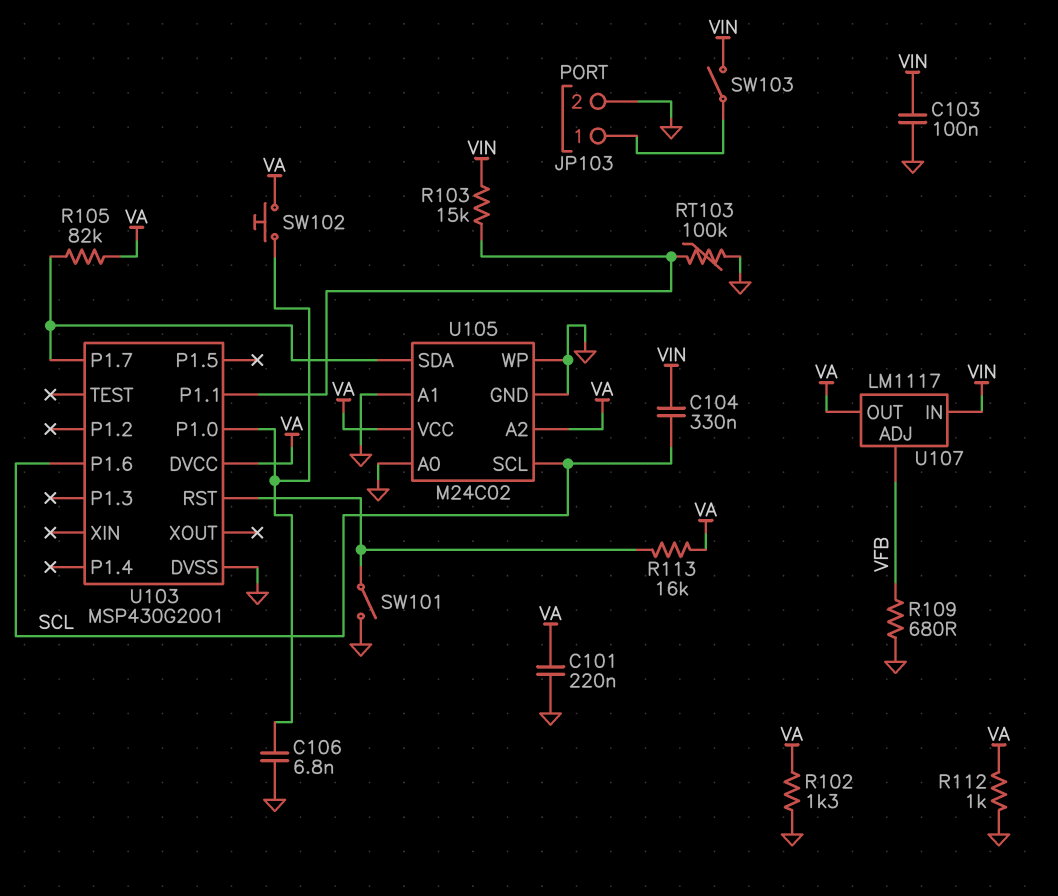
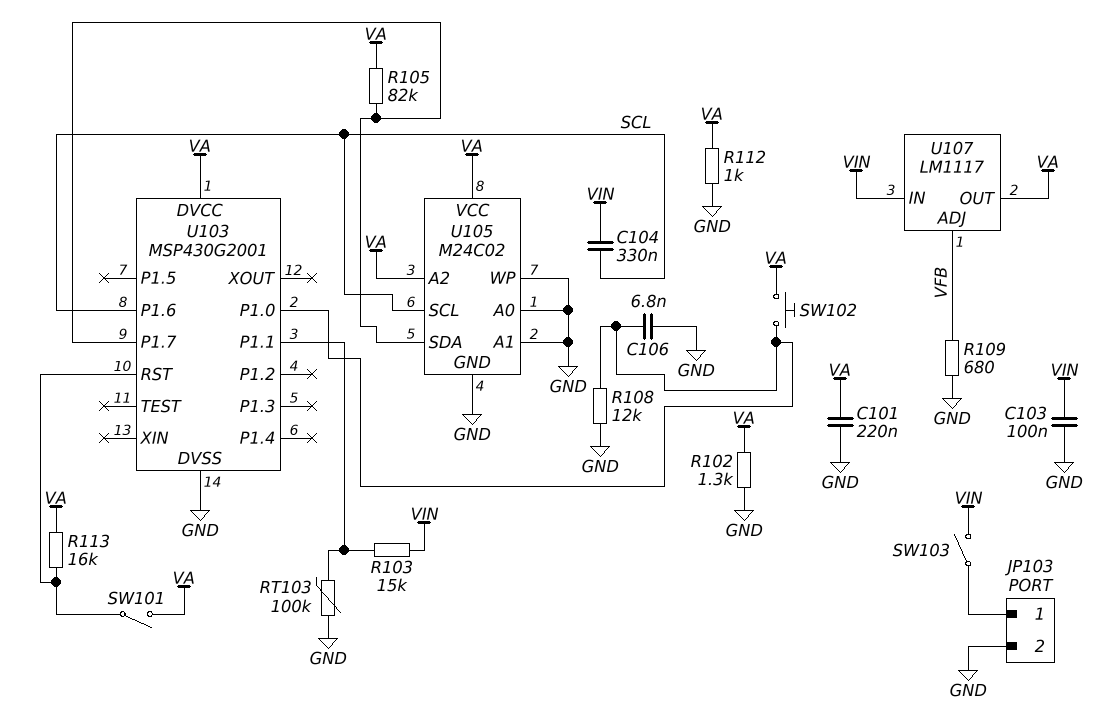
R108: none -> 12k (GND, U103/P1.0)
SW101: switch (GND, U103/RST) -> switch (U103/RST, VA)

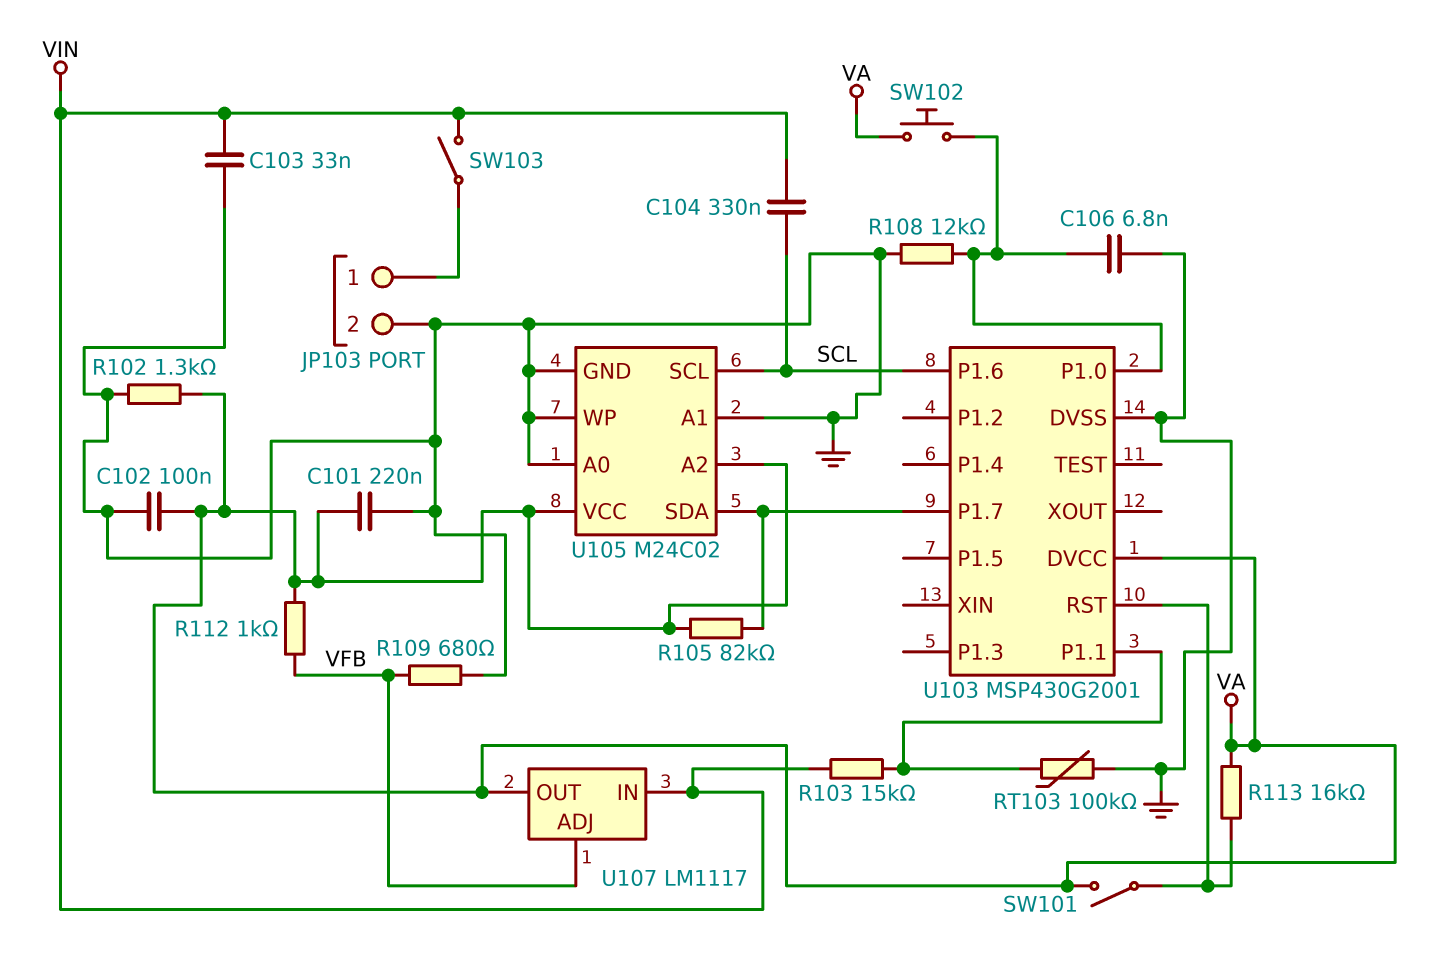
C102: none -> 100nF (GND, VA)
C103: 100nF (GND, VIN) -> 33nF (GND, VIN)
R112: 1k (GND, VA) -> 1k (VA, VFB)

